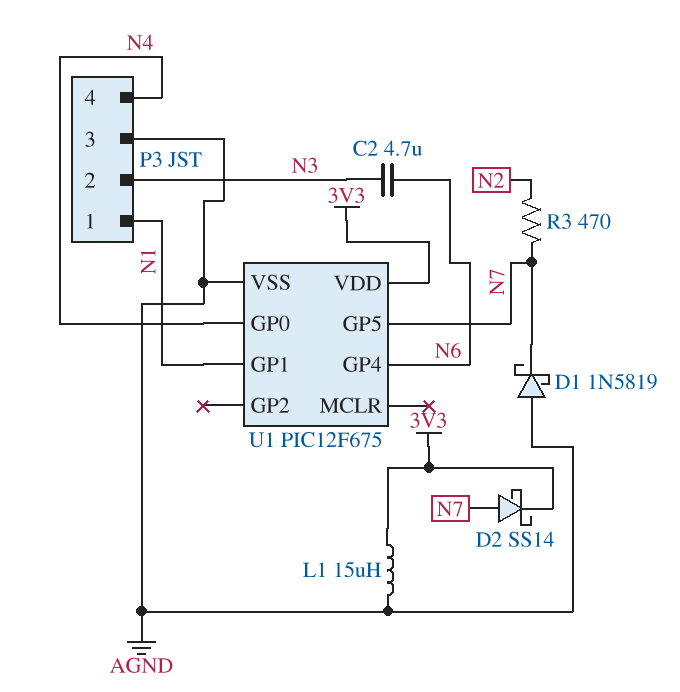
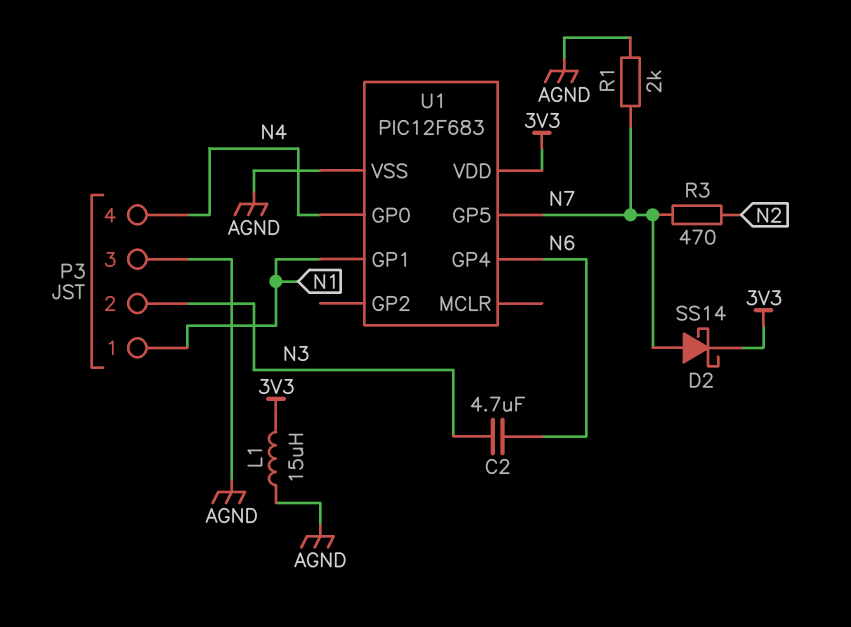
D1: schottky 1N5819 (A AGND, K N7) -> none
R1: none -> 2k (AGND, N7)
U1: PIC12F675 -> PIC12F683

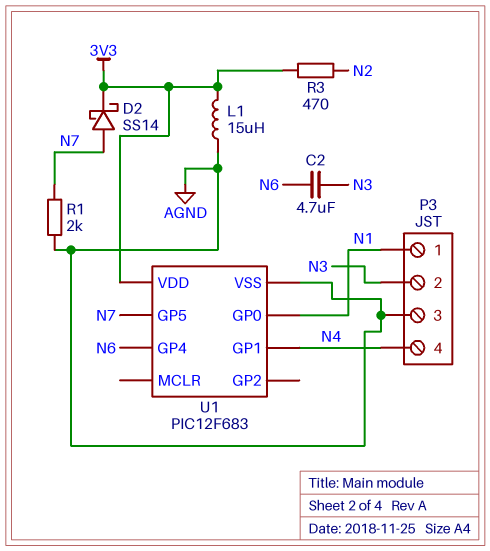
R3: 470 (N2, N7) -> 470 (3V3, N2)
U1 pin GP0: N4 -> N1
U1 pin GP1: N1 -> N4

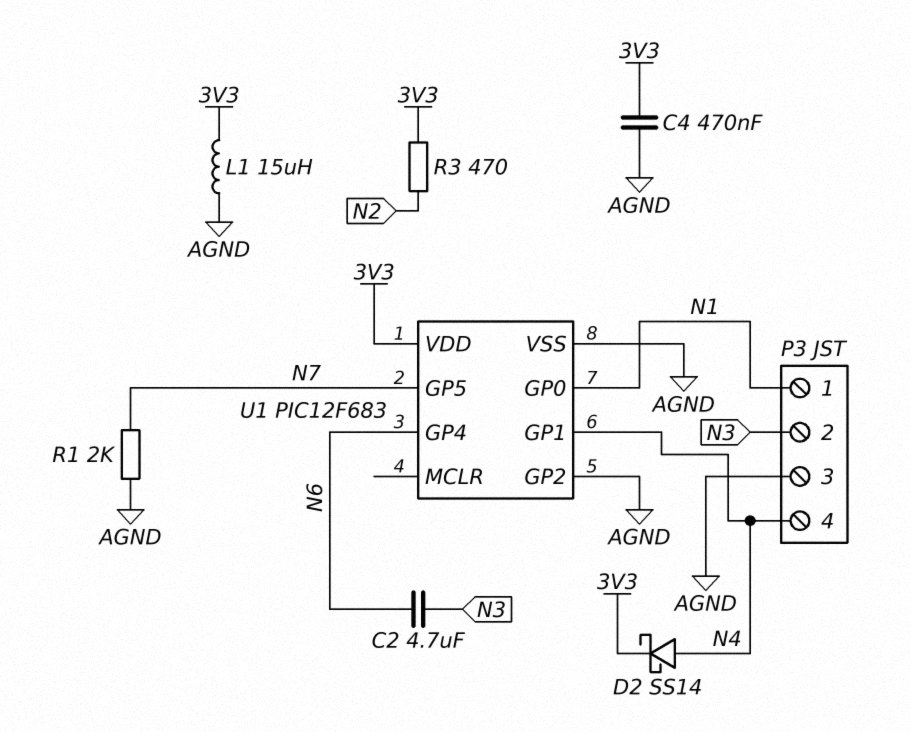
C4: none -> 470nF (3V3, AGND)
D2: schottky SS14 (A N7, K 3V3) -> schottky SS14 (A N4, K 3V3)
U1 pin GP2: none -> AGND

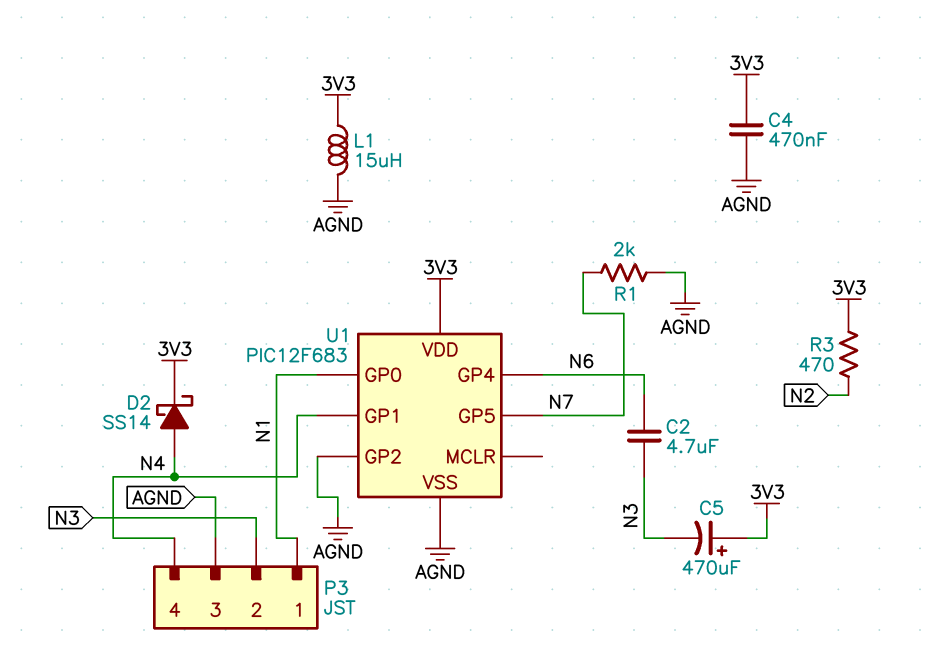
C5: none -> 470uF (plus 3V3, minus N3)

